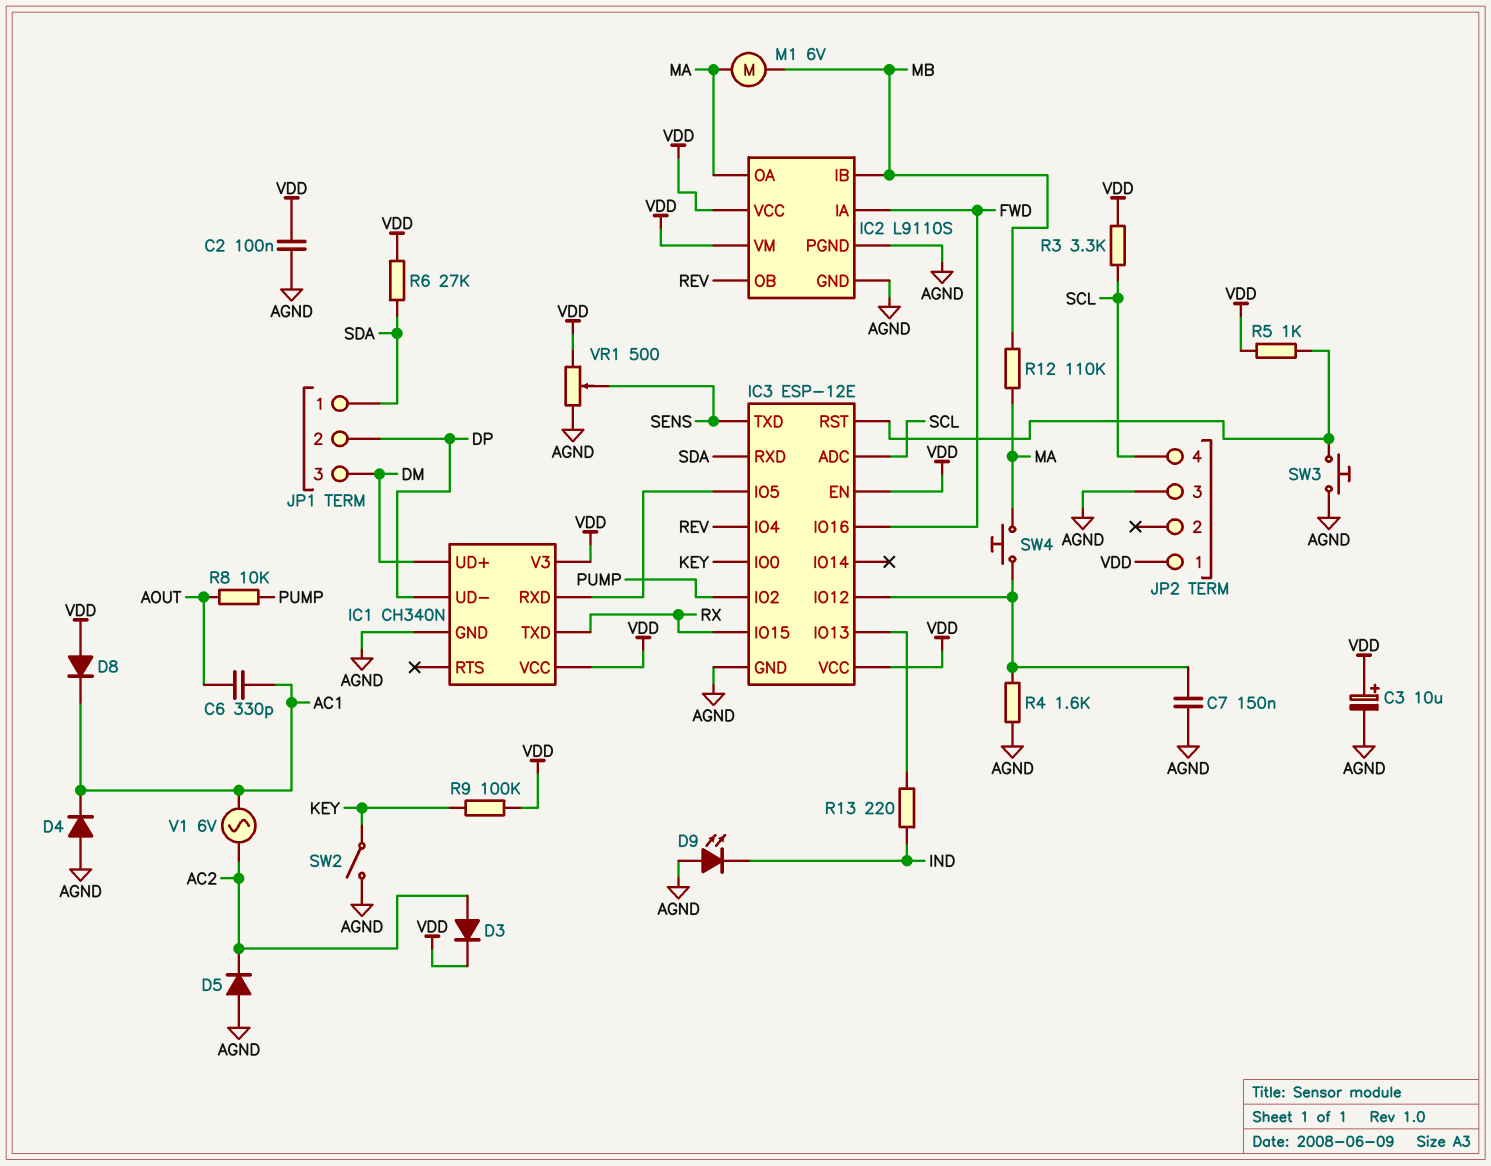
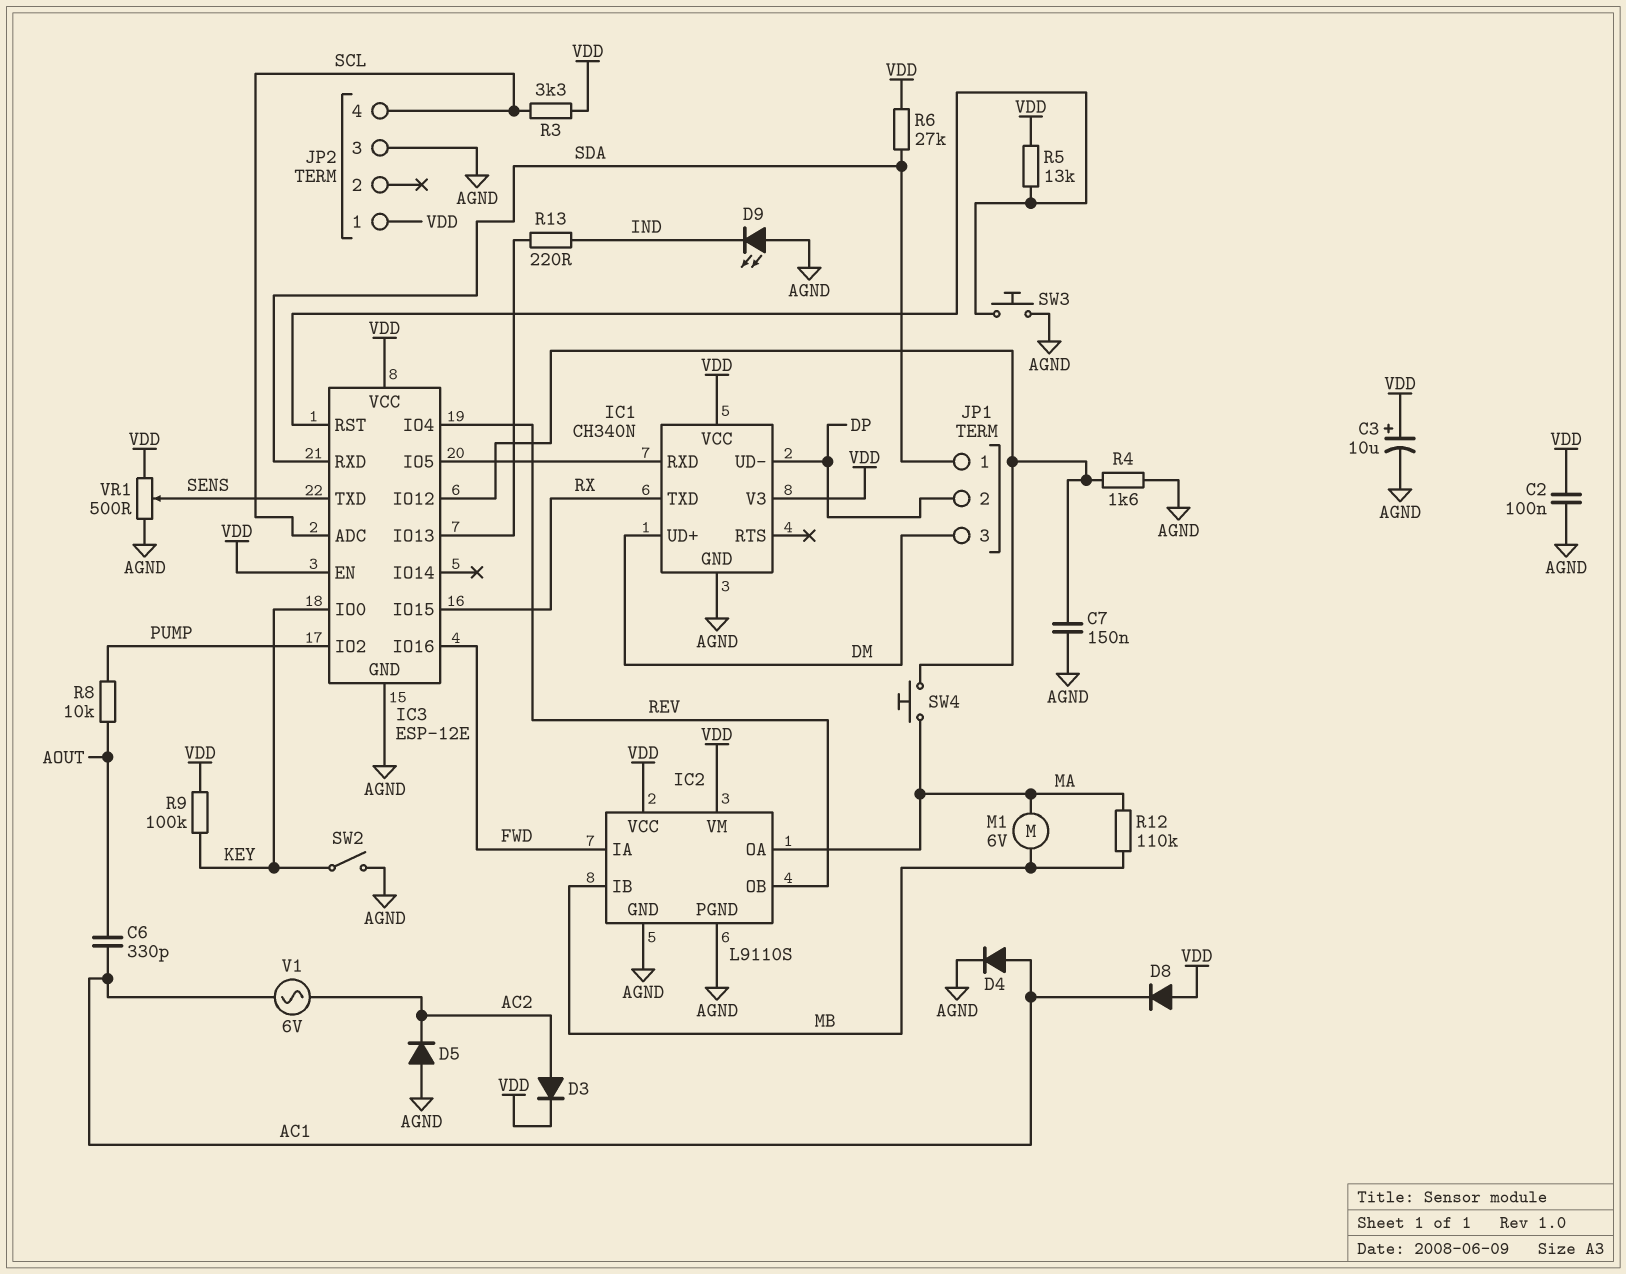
D4: diode (A AGND, K AC1) -> diode (A AC1, K AGND)
R5: 1k (IC3/RST, VDD) -> 13k (IC3/RST, VDD)

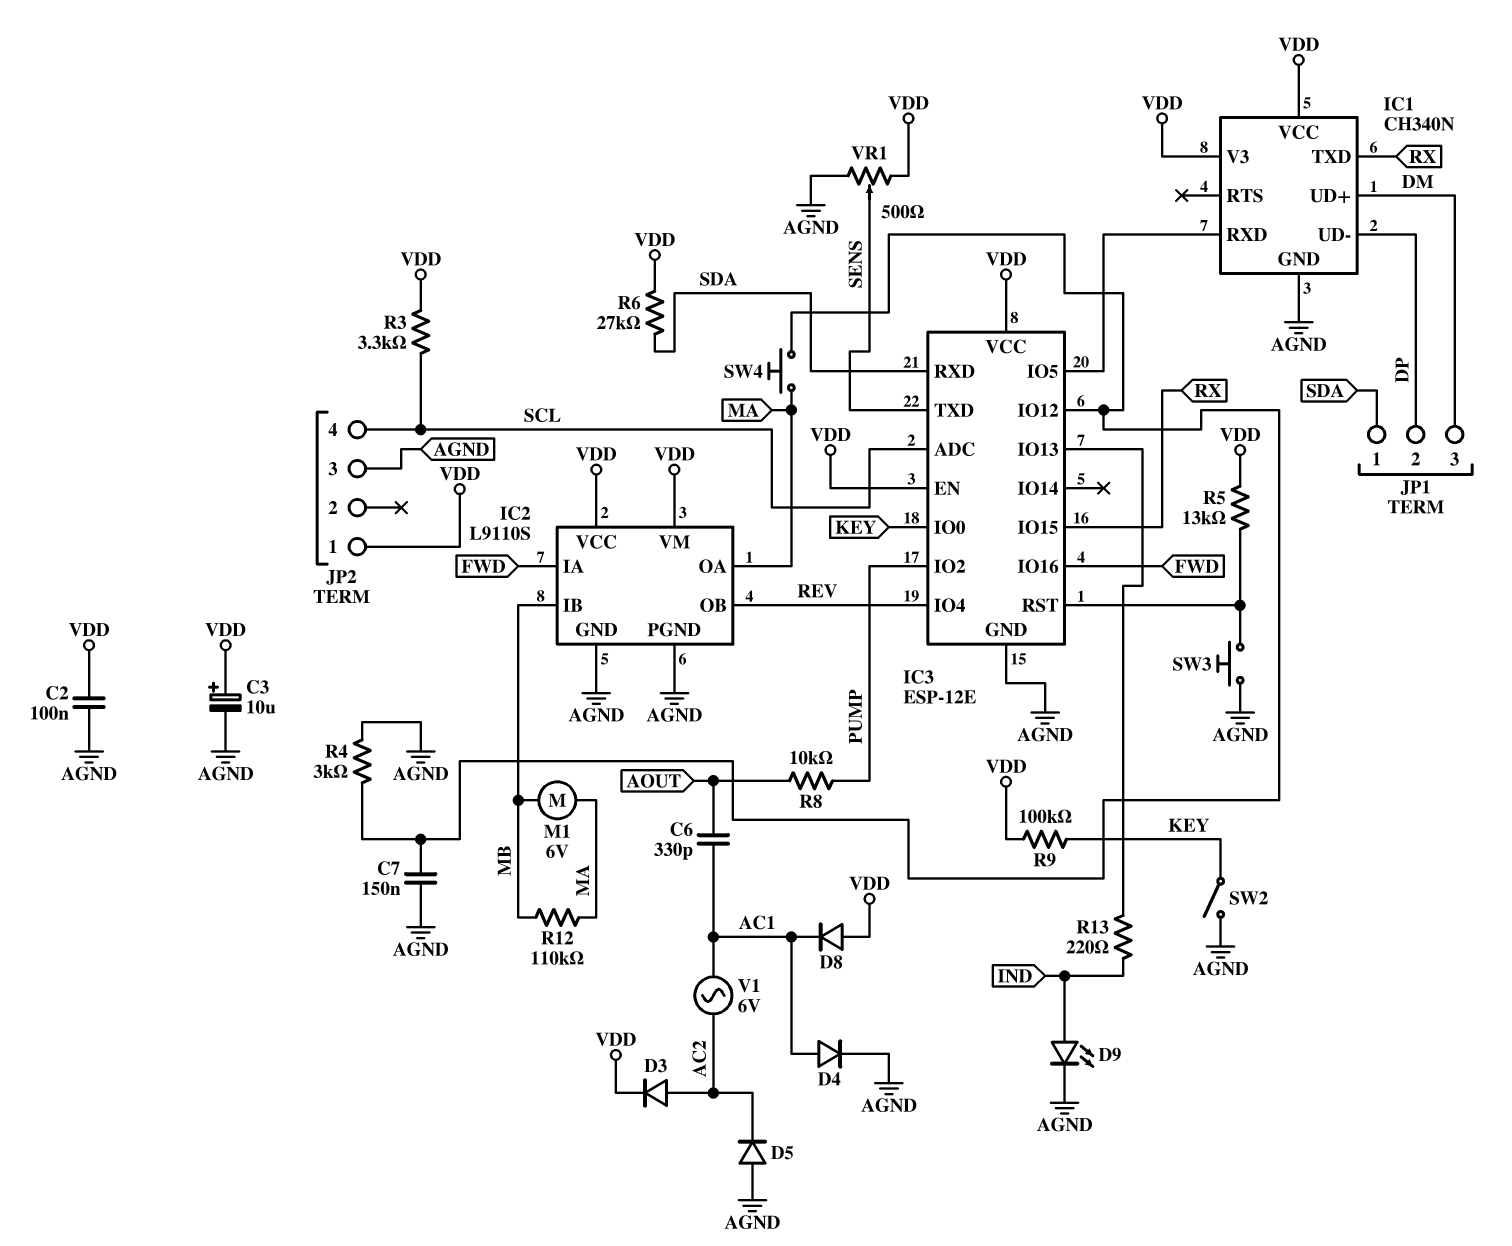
D9: LED (A AGND, K IND) -> LED (A IND, K AGND)
R4: 1.6k (AGND, IC3/IO12) -> 3k (AGND, IC3/IO12)

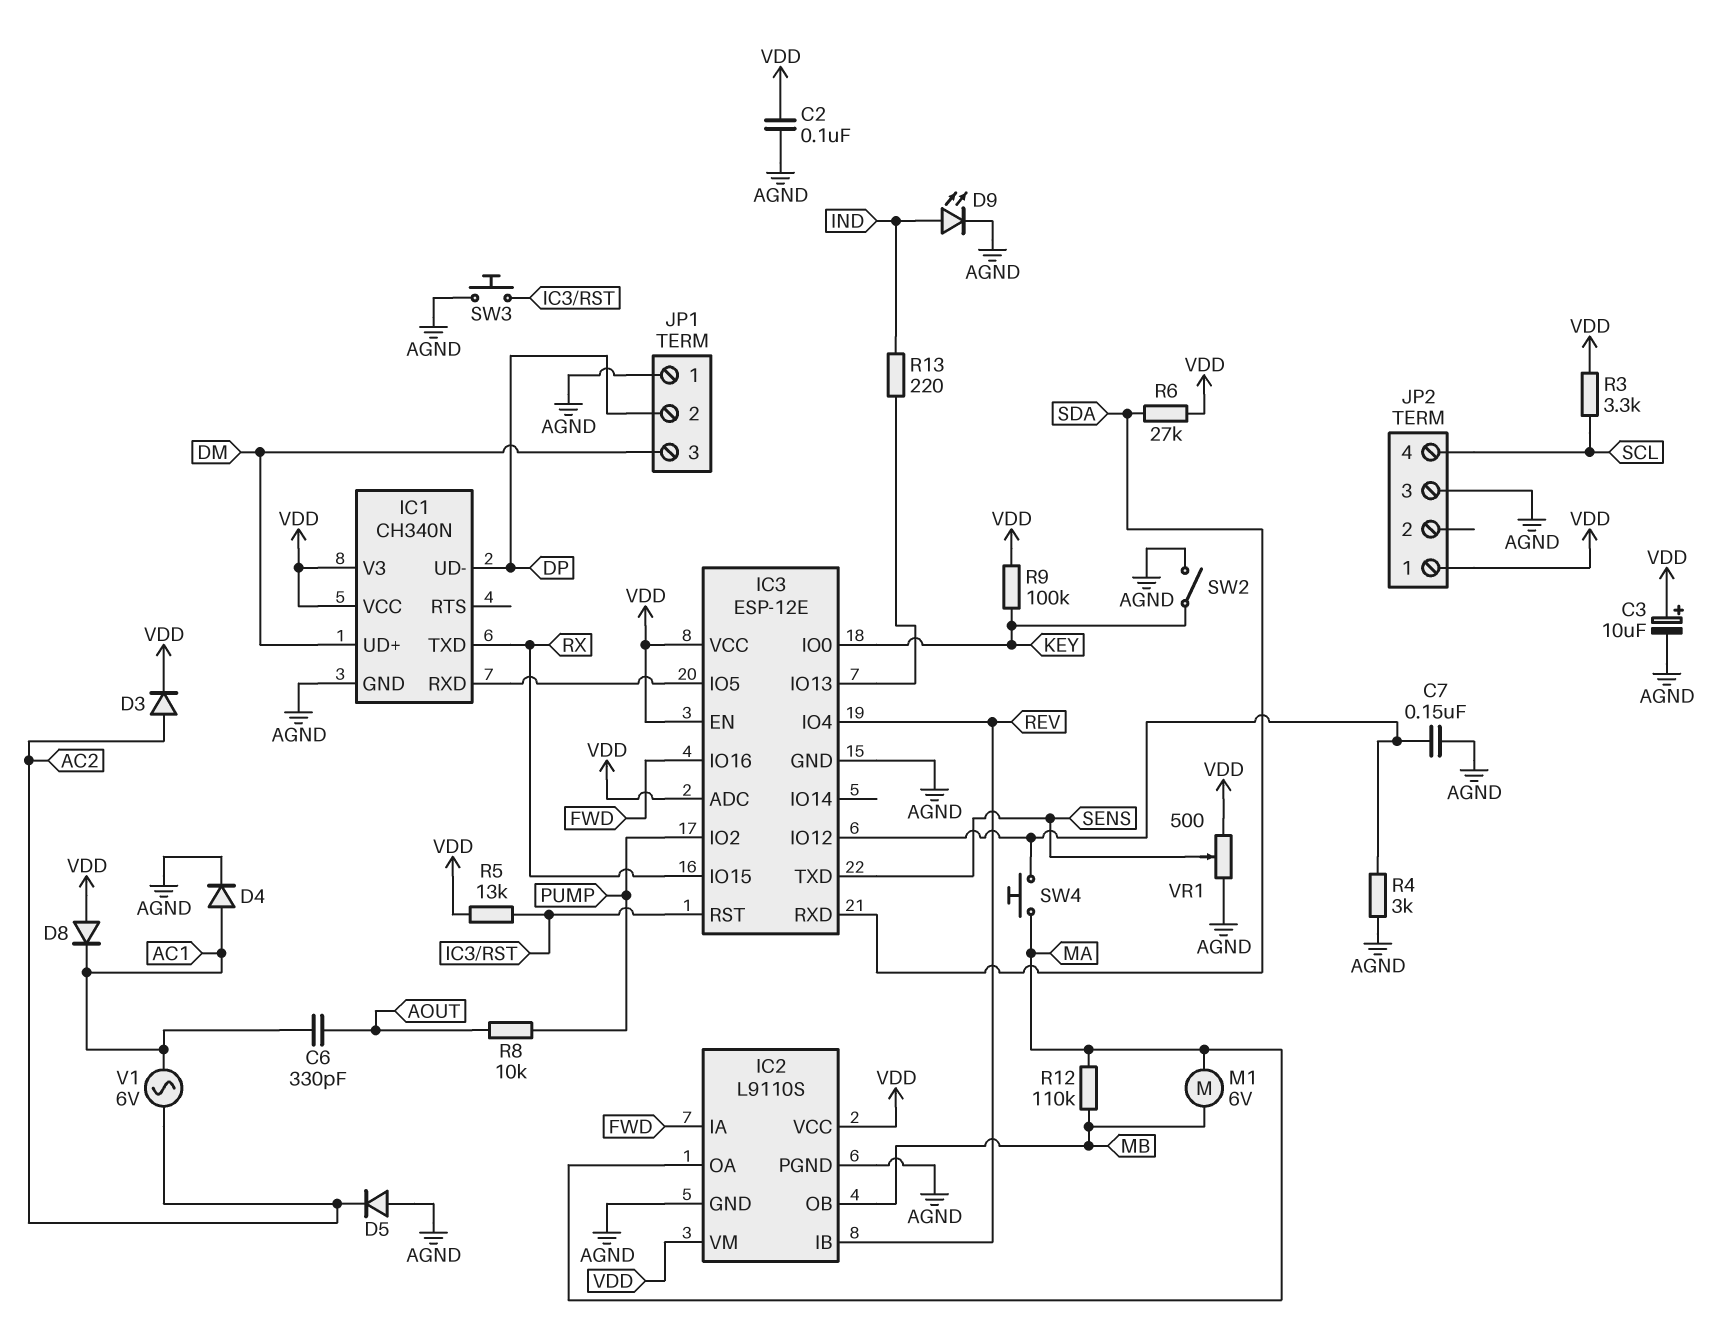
IC2 pin IB: MB -> REV
IC2 pin OB: REV -> MB
IC3 pin ADC: SCL -> VDD
JP1 pin 1: SDA -> AGND

